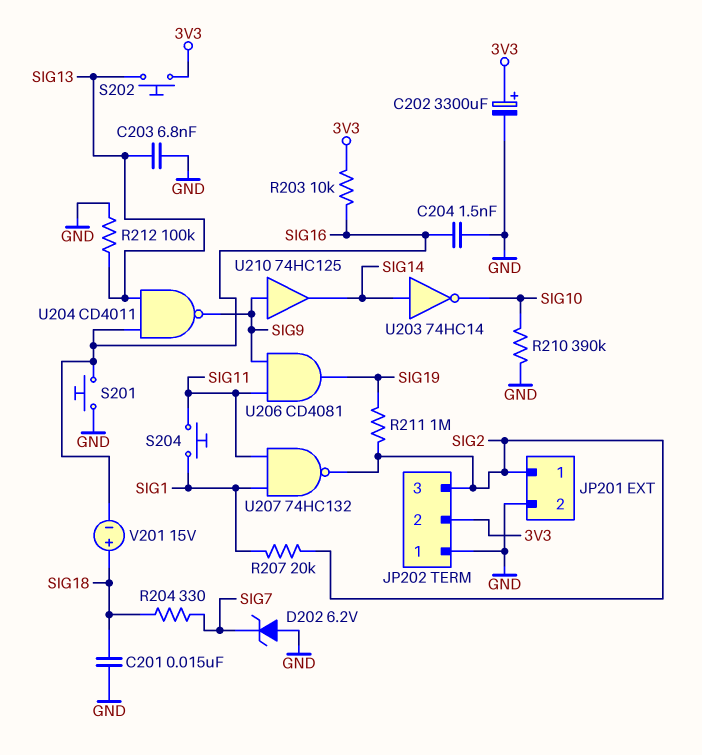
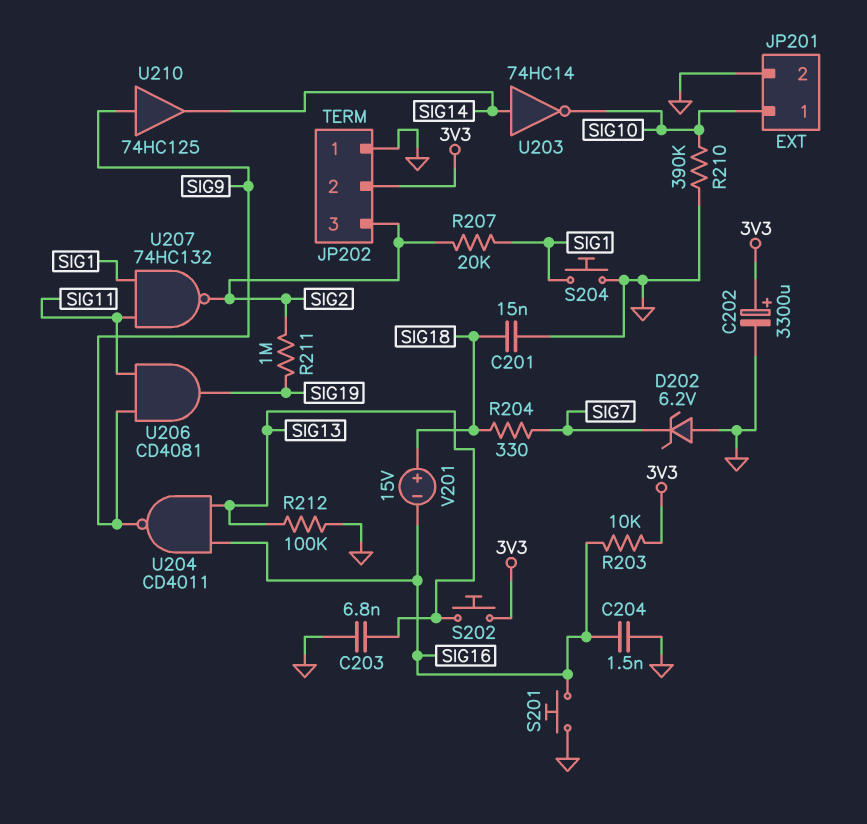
JP201 pin 1: SIG2 -> SIG10
S204: button (SIG1, SIG11) -> button (GND, SIG1)

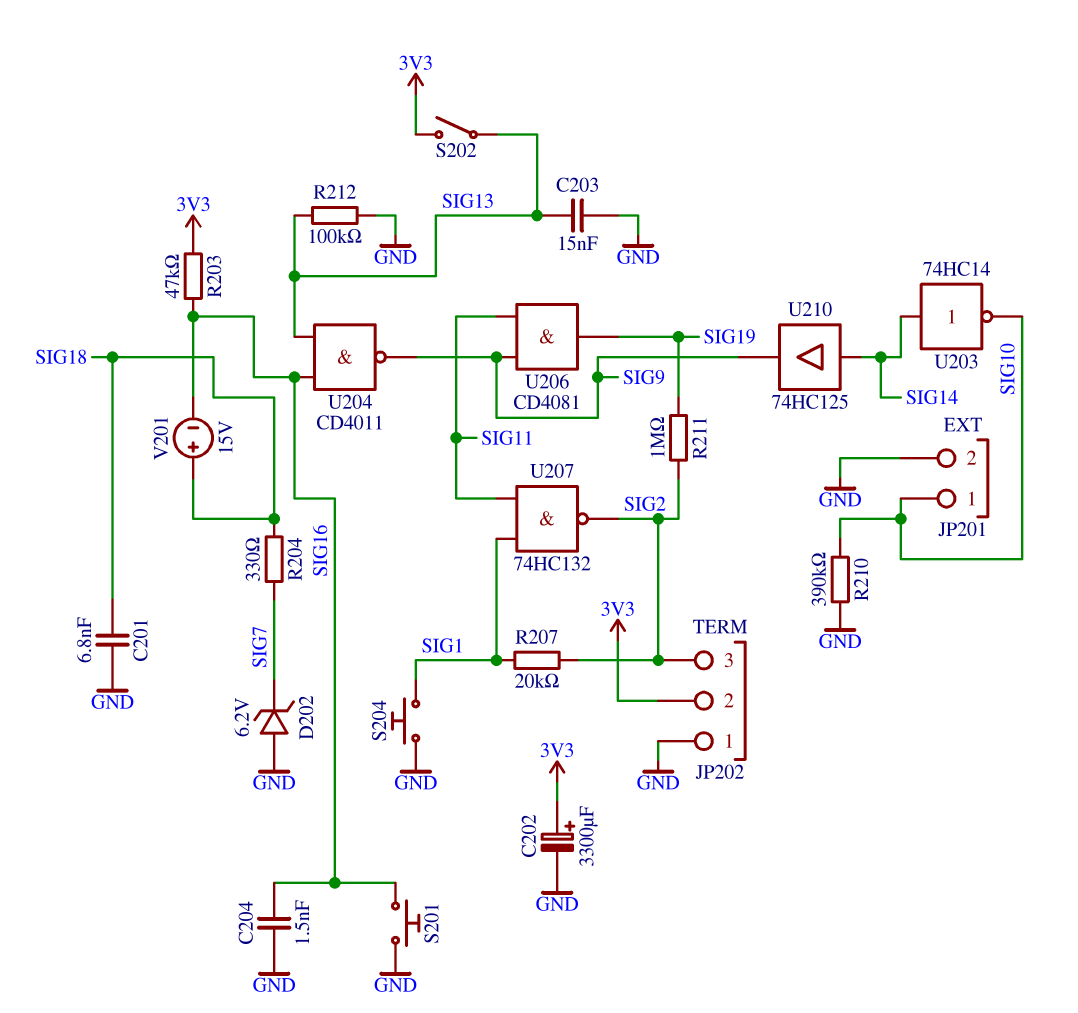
C201: 15nF (GND, SIG18) -> 6.8nF (GND, SIG18)
C203: 6.8nF (GND, SIG13) -> 15nF (GND, SIG13)
R203: 10k (3V3, SIG16) -> 47k (3V3, SIG16)
S202: button (3V3, SIG13) -> switch (3V3, SIG13)
U210: buffer 74HC125 (in SIG9, out SIG14) -> buffer 74HC125 (in SIG14, out SIG9)

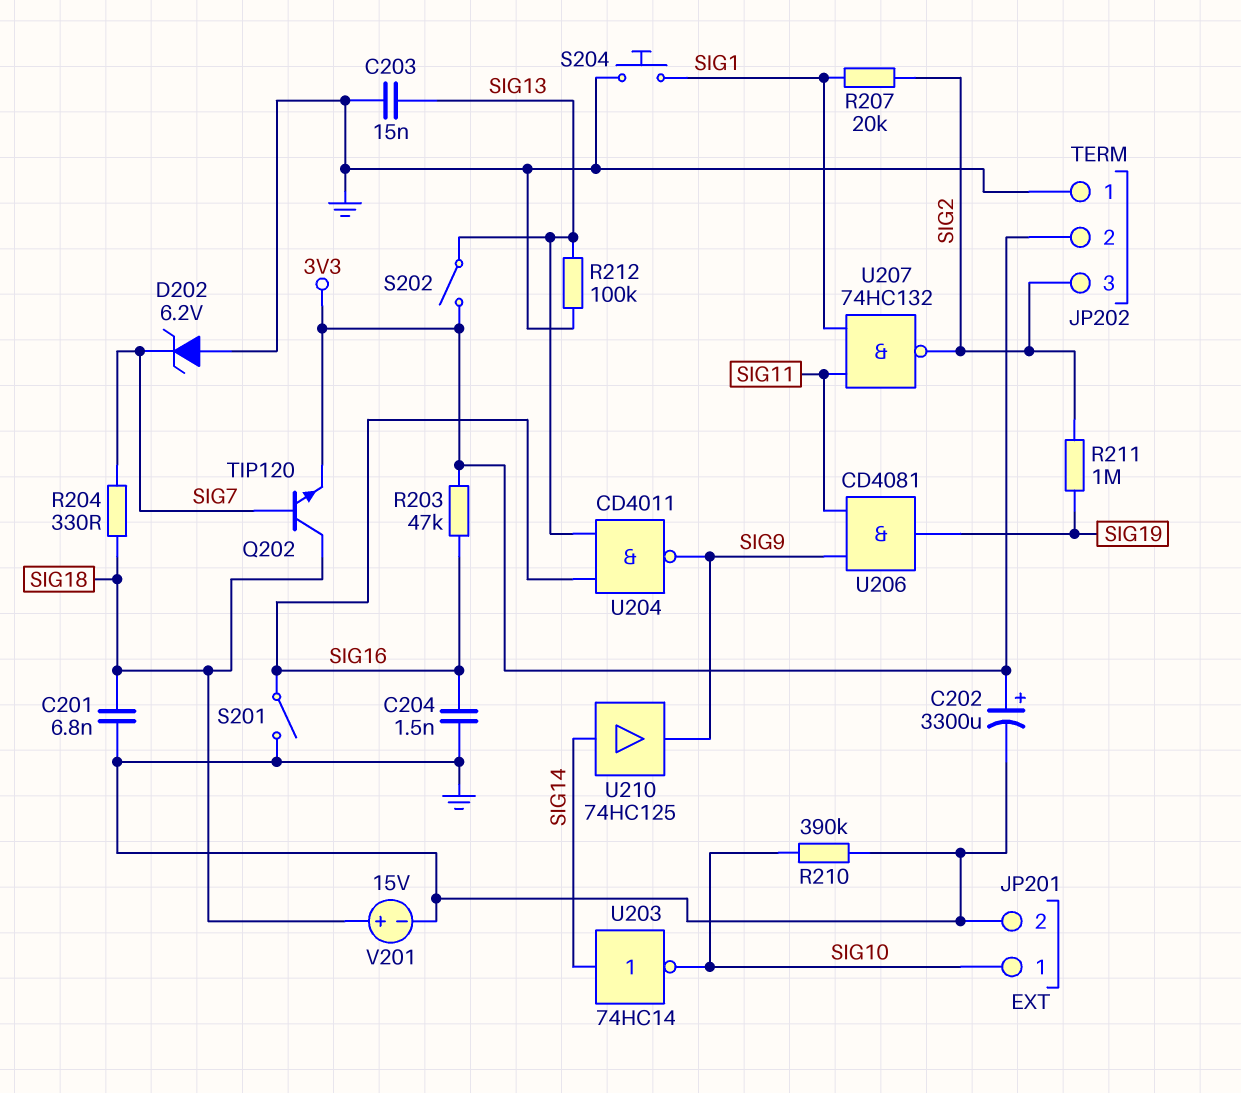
Q202: none -> NPN TIP120 (B SIG7, C SIG18, E 3V3)
S201: button (GND, SIG16) -> switch (GND, SIG16)
V201: 15V (plus SIG18, minus SIG16) -> 15V (plus SIG18, minus GND)

